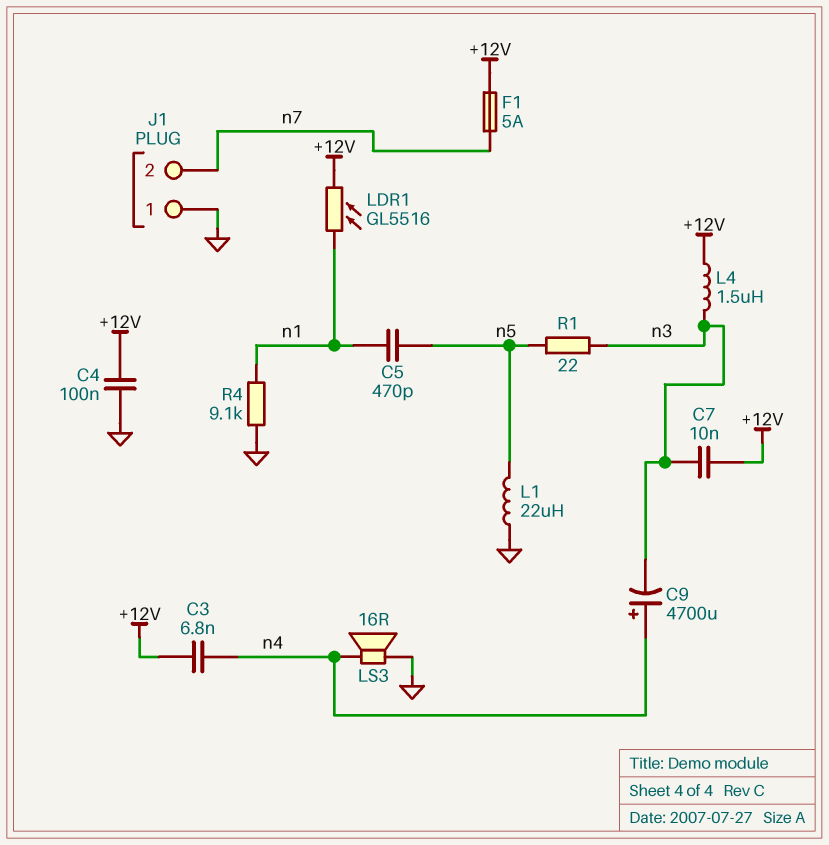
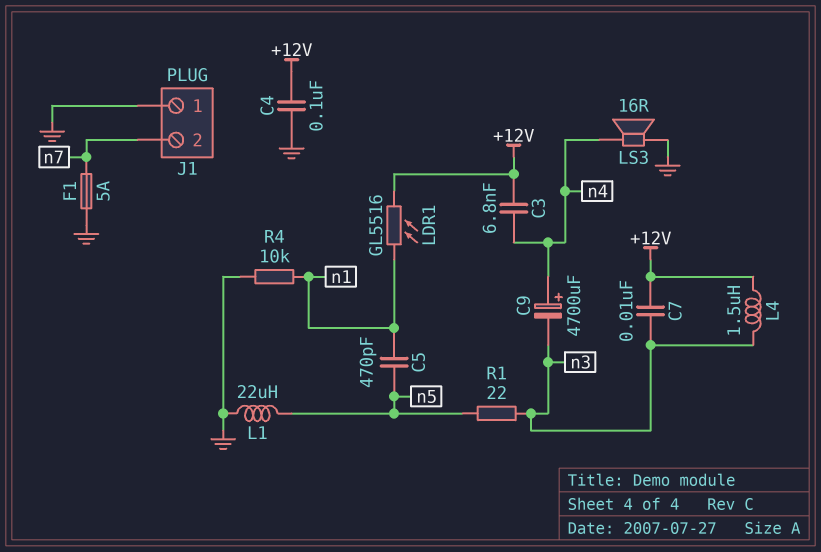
F1: 5A (+12V, n7) -> 5A (GND, n7)
R4: 9.1k (GND, n1) -> 10k (GND, n1)

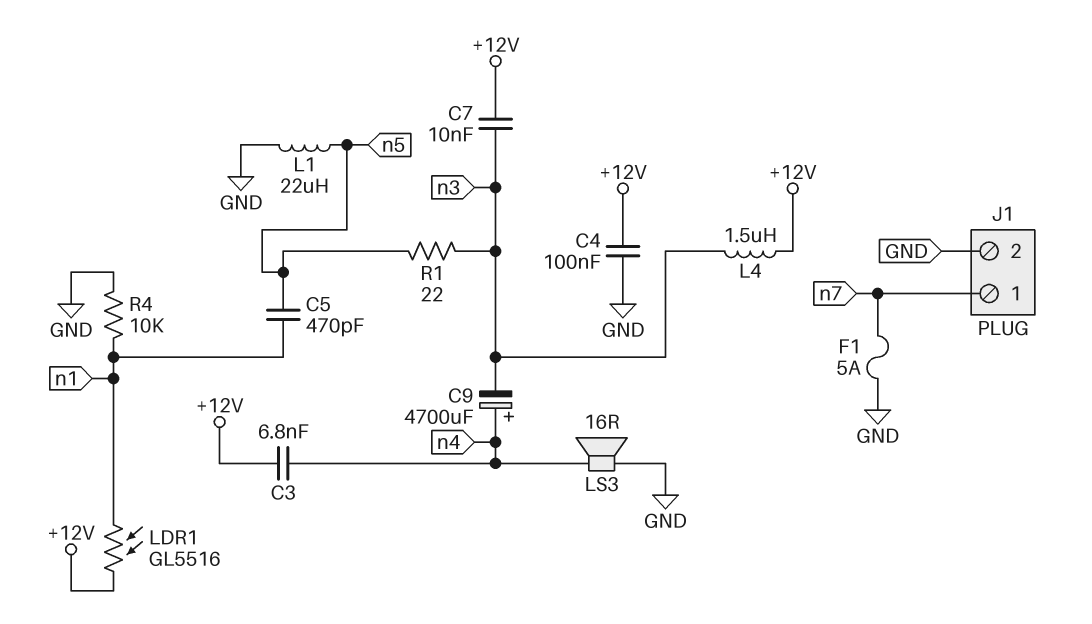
J1 pin 1: GND -> n7
J1 pin 2: n7 -> GND

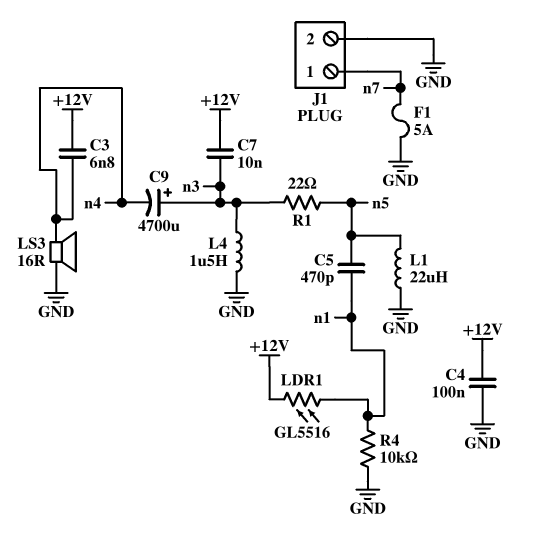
C9: 4700uF (plus n4, minus n3) -> 4700uF (plus n3, minus n4)
L4: 1.5uH (+12V, n3) -> 1.5uH (GND, n3)

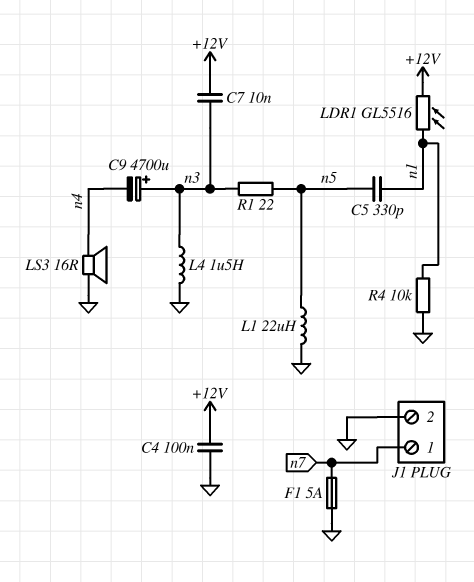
C3: 6.8nF (+12V, n4) -> none
C5: 470pF (n1, n5) -> 330pF (n1, n5)

